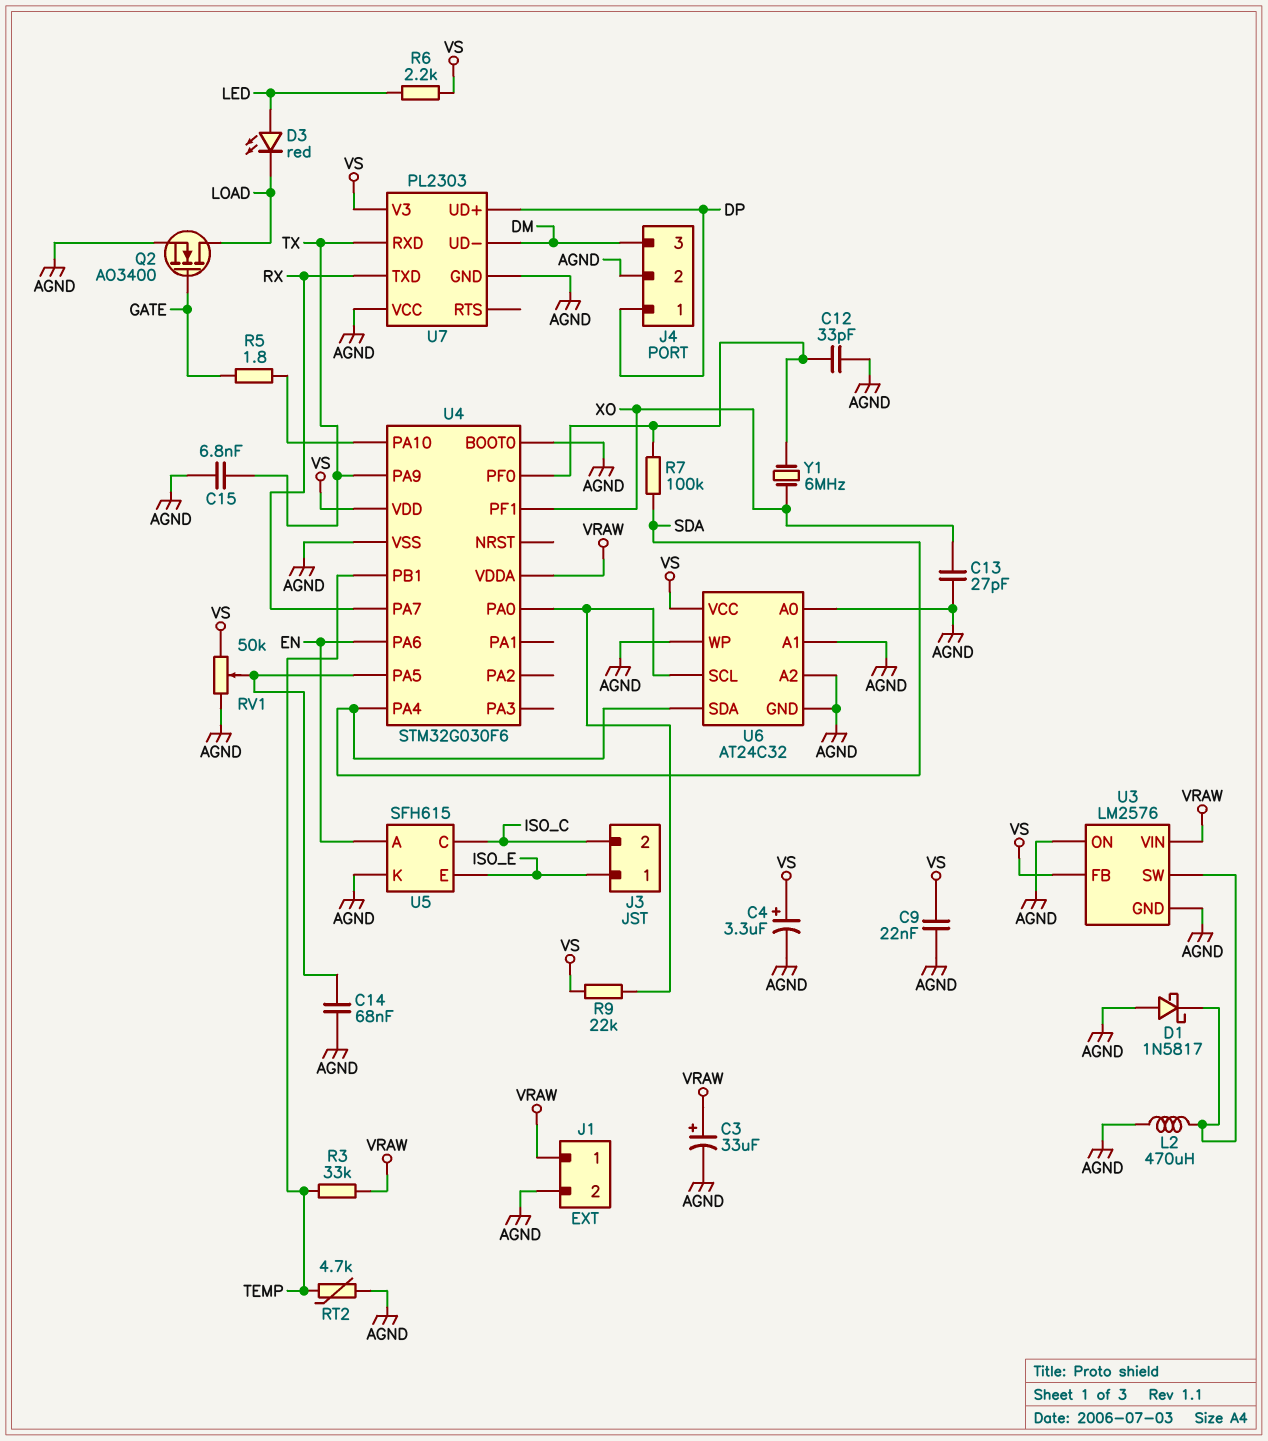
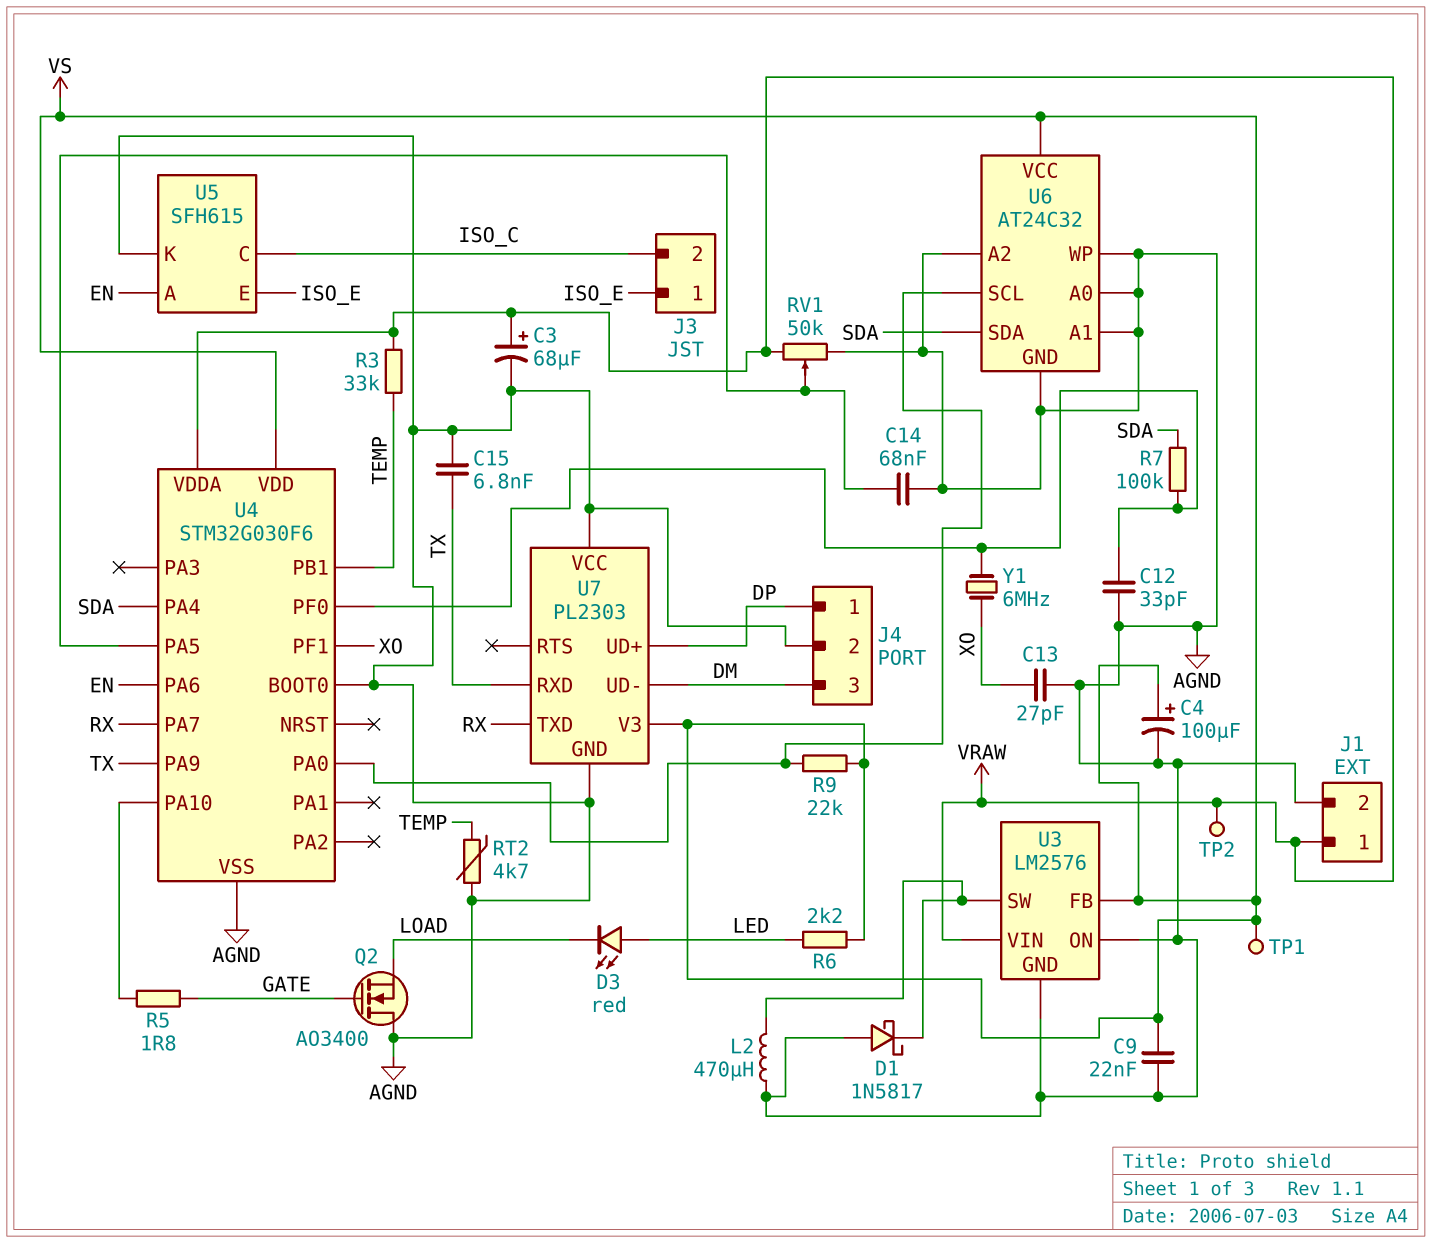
C3: 33uF (plus VRAW, minus AGND) -> 68uF (plus VRAW, minus AGND)
C4: 3.3uF (plus VS, minus AGND) -> 100uF (plus VS, minus AGND)
Q2: NMOS AO3400 (G GATE, D LOAD, S AGND) -> NMOS AO3400 (G GATE, D AGND, S LOAD)
RV1: 50k (AGND, VS, wiper U4/PA5) -> 50k (AGND, VRAW, wiper U4/PA5)
TP1: none -> test point (VS)
TP2: none -> test point (VRAW)

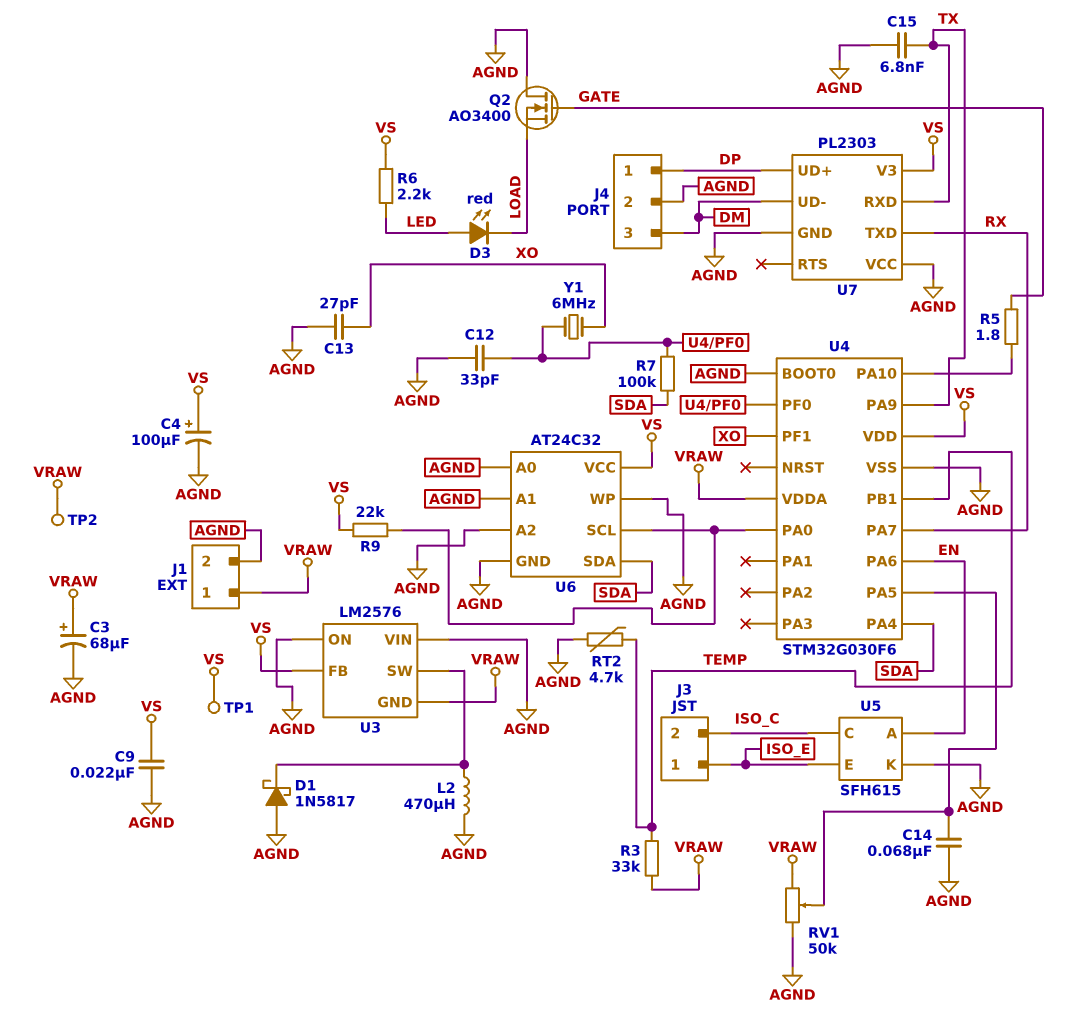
U3 pin GND: AGND -> VRAW
U3 pin VIN: VRAW -> AGND

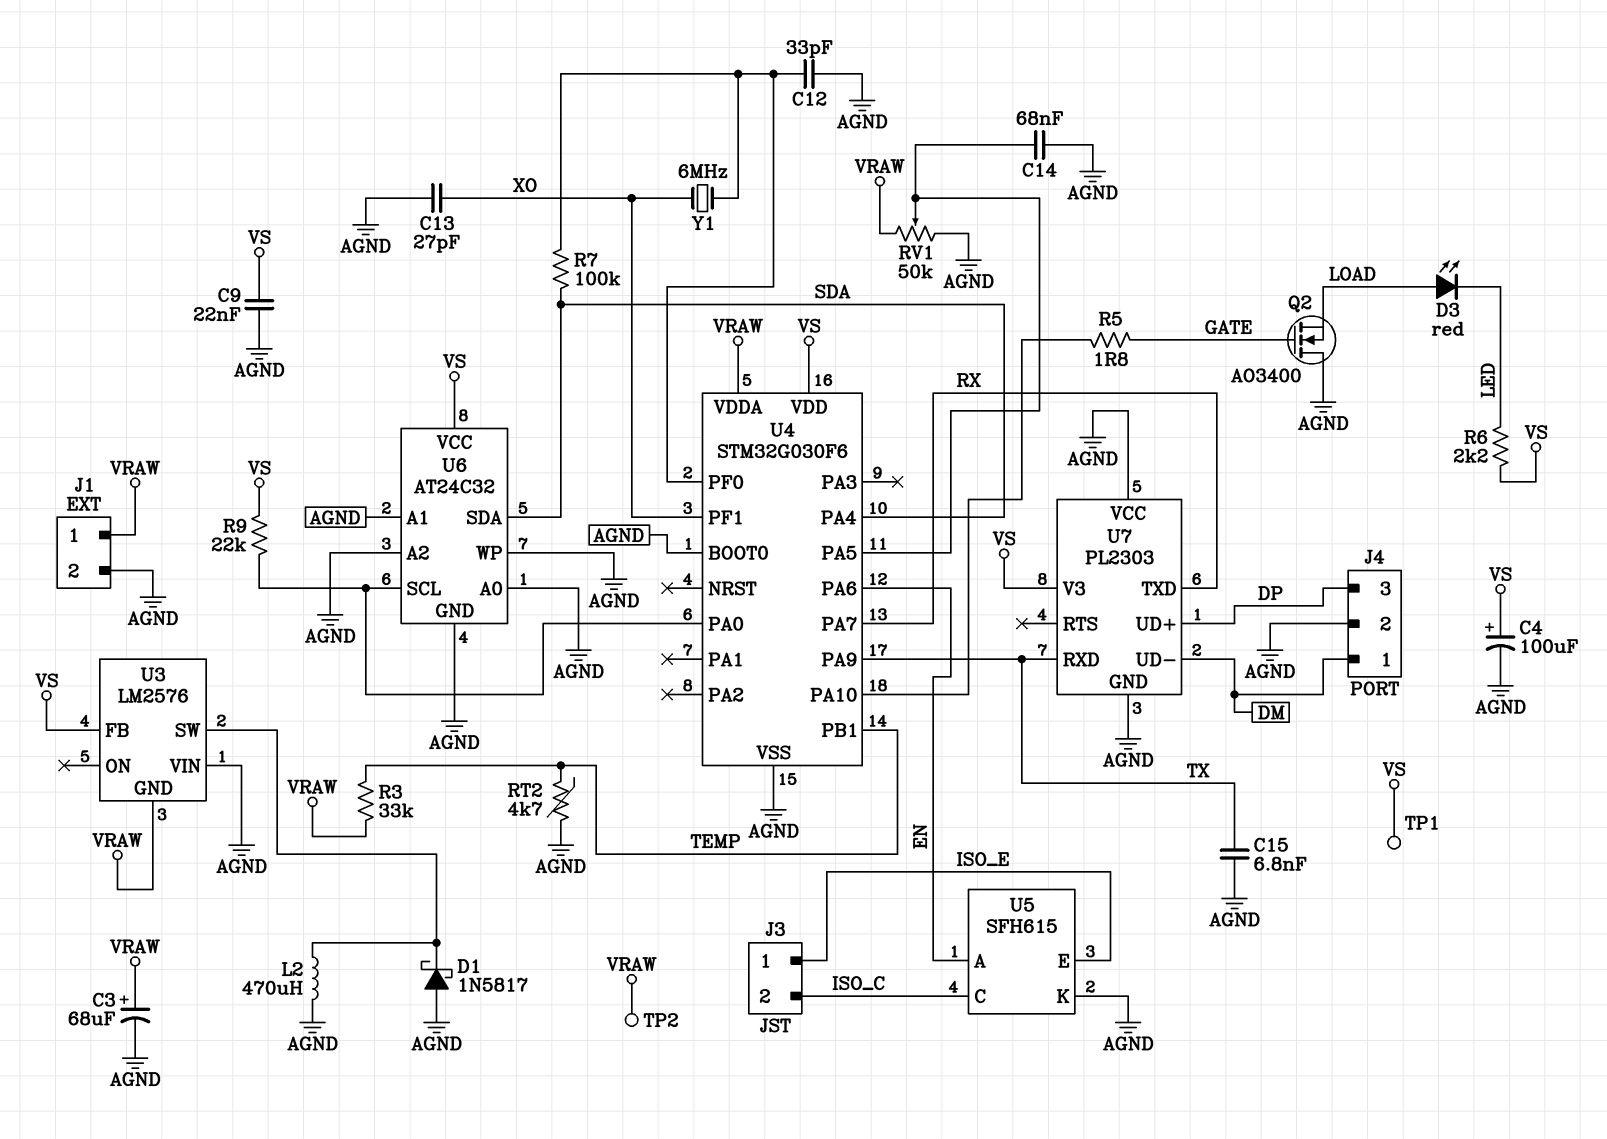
D3: LED red (A LED, K LOAD) -> LED red (A LOAD, K LED)
J4 pin 1: DP -> DM
J4 pin 3: DM -> DP
U3 pin ON: AGND -> none

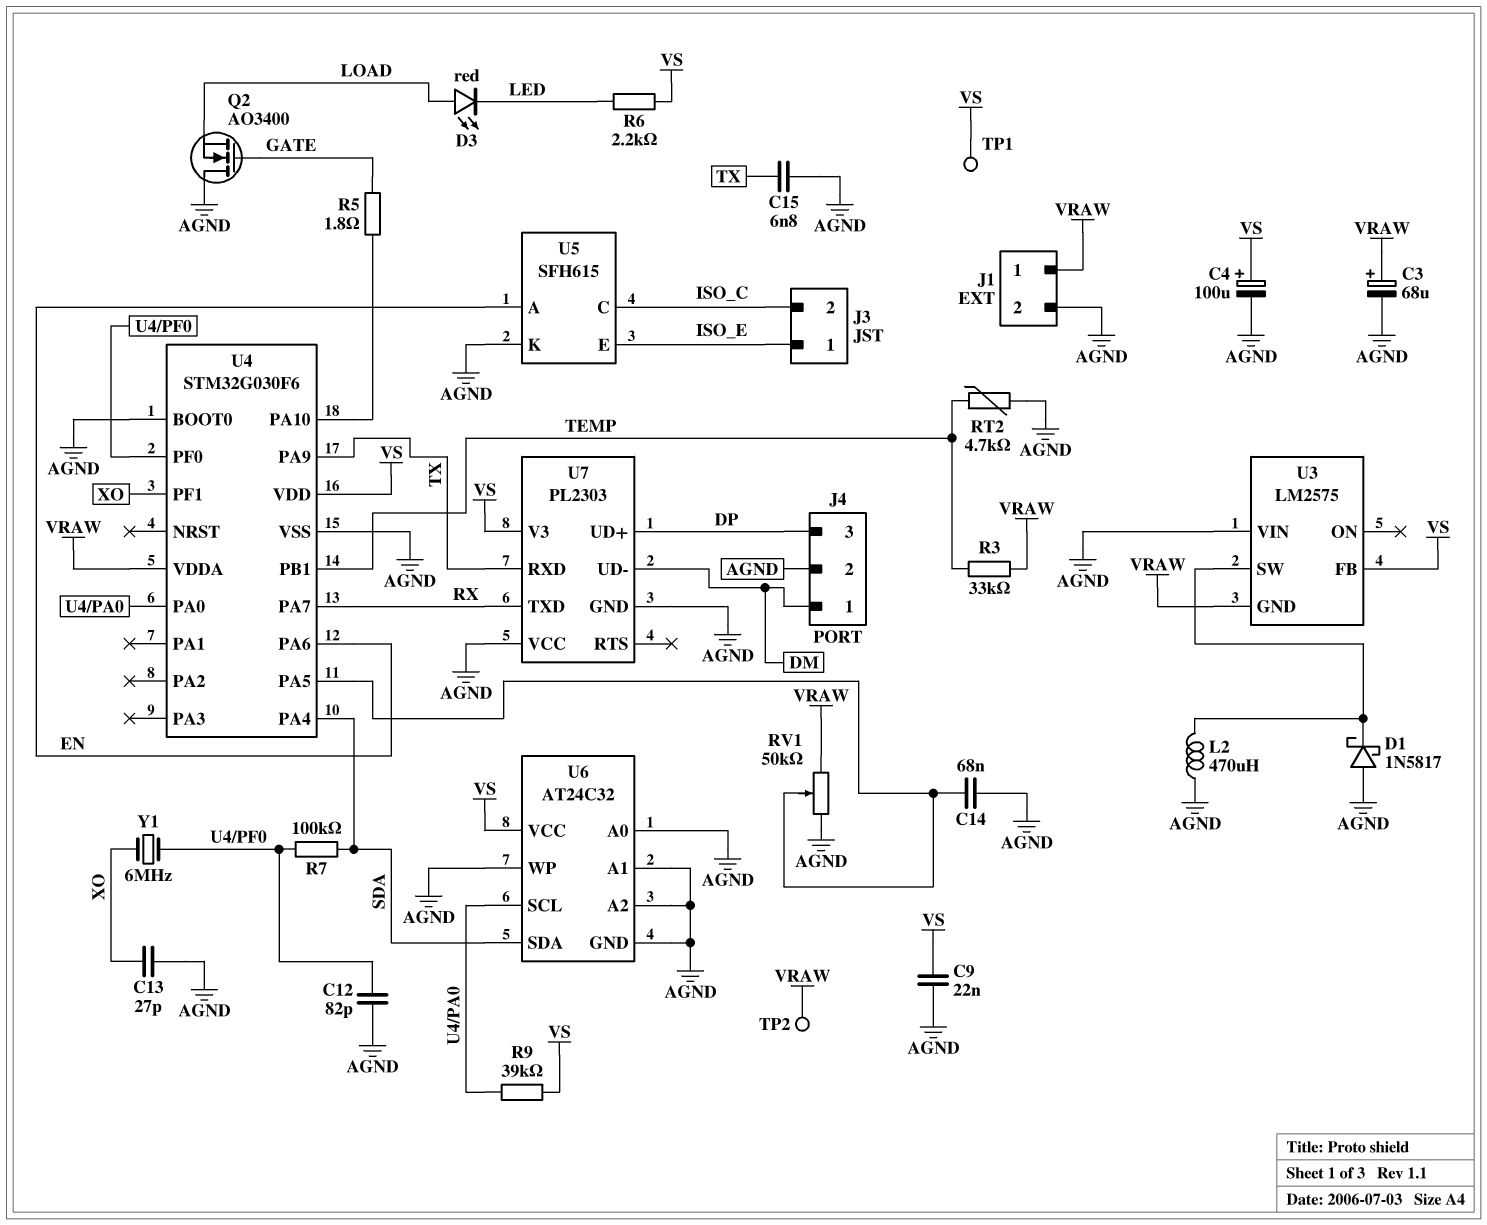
C12: 33pF (AGND, U4/PF0) -> 82pF (AGND, U4/PF0)
R9: 22k (U4/PA0, VS) -> 39k (U4/PA0, VS)
U3: LM2576 -> LM2575

